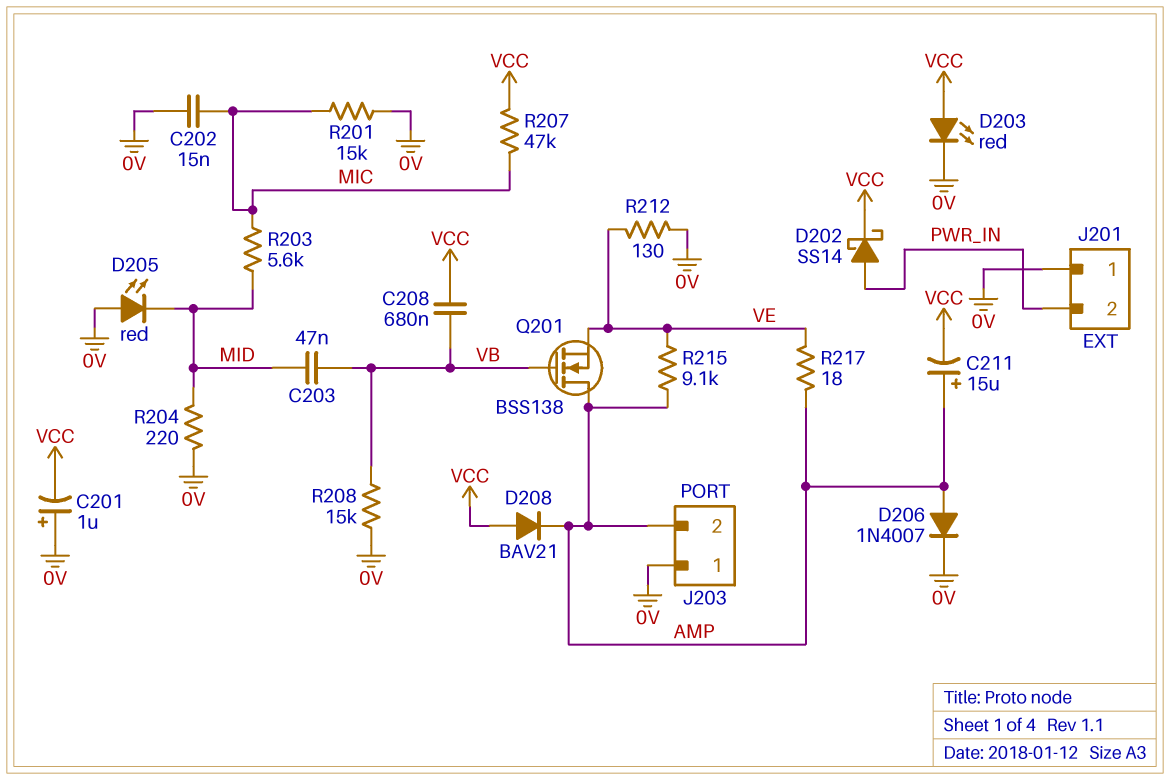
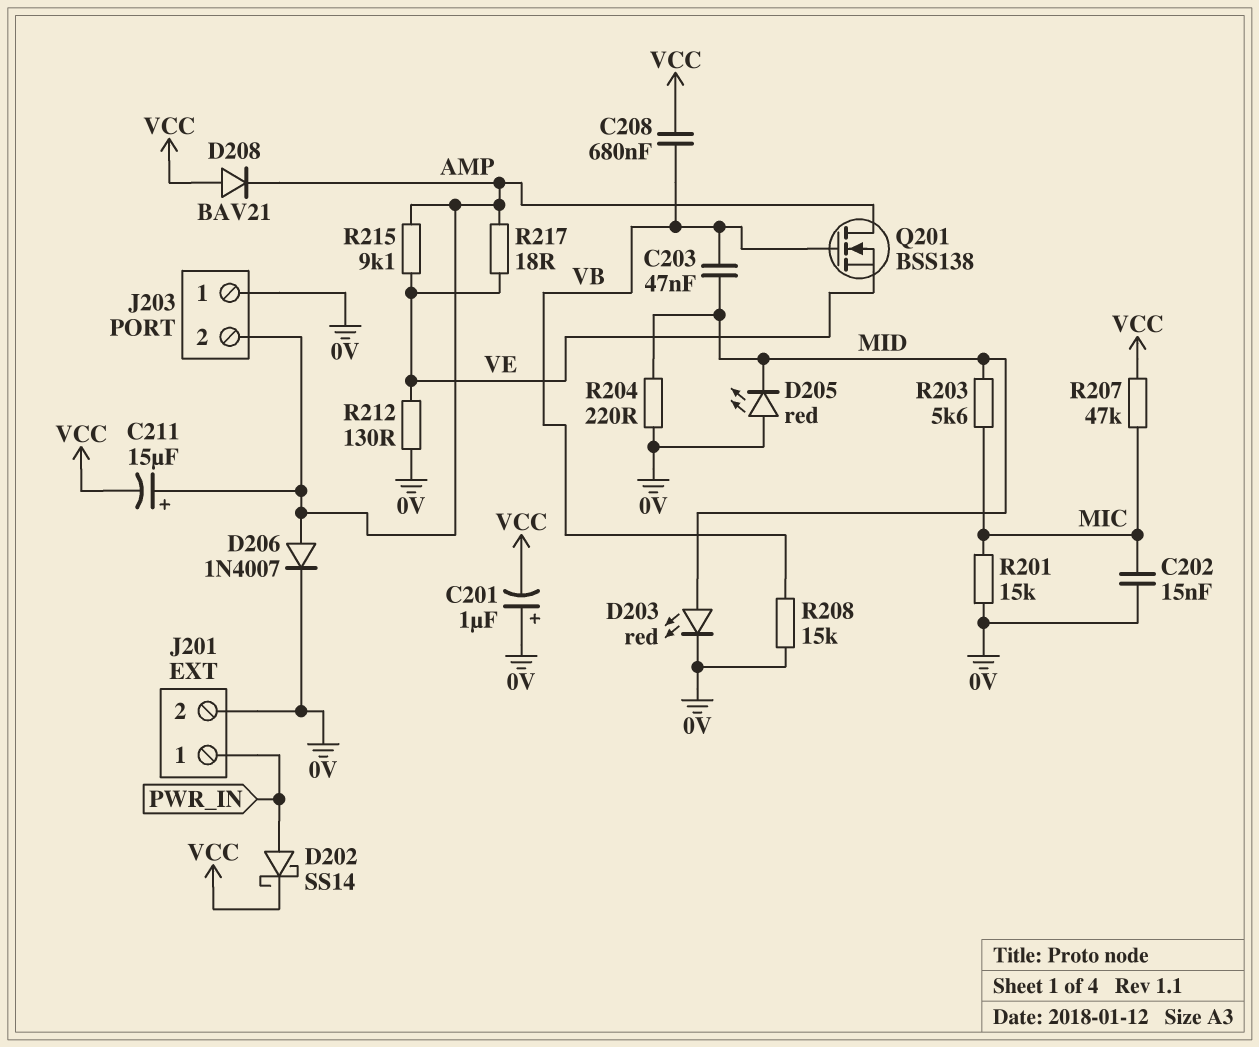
D203: LED red (A VCC, K 0V) -> LED red (A MID, K 0V)
J201 pin 1: 0V -> PWR_IN
J201 pin 2: PWR_IN -> 0V

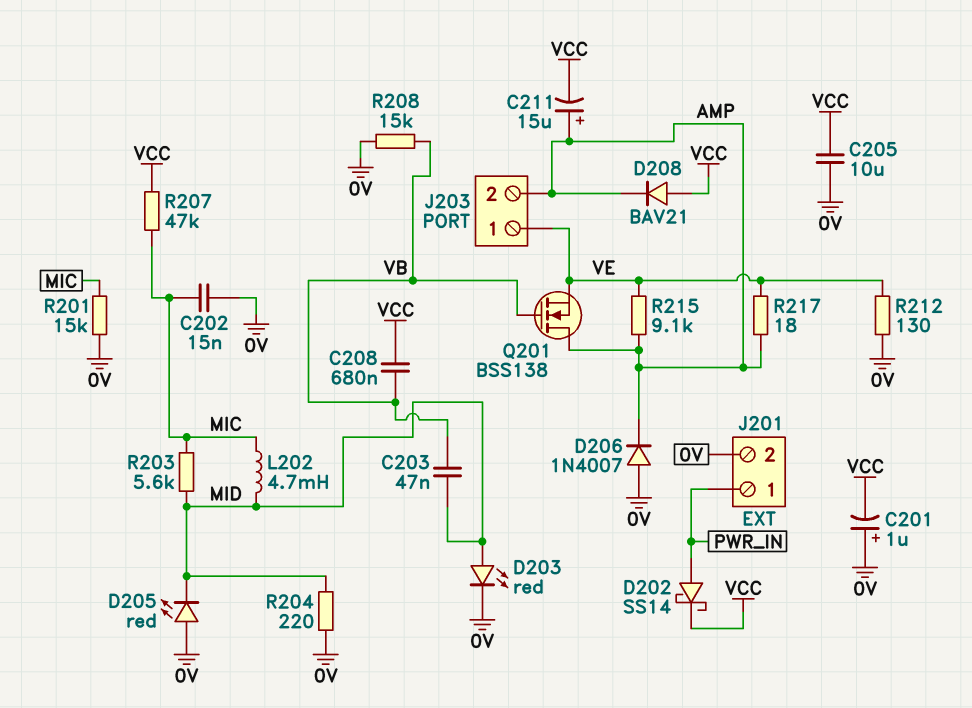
C205: none -> 10uF (0V, VCC)
D206: diode 1N4007 (A AMP, K 0V) -> diode 1N4007 (A 0V, K AMP)
J203 pin 1: 0V -> VE
L202: none -> 4.7mH (MIC, MID)

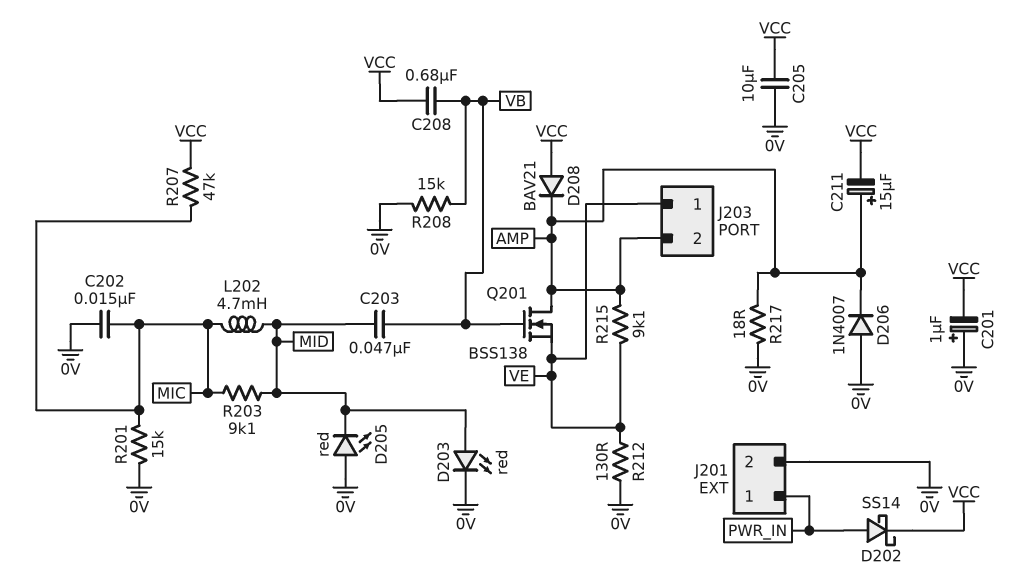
R203: 5.6k (MIC, MID) -> 9.1k (MIC, MID)
R204: 220 (0V, MID) -> none
R217: 18 (AMP, VE) -> 18 (0V, AMP)

